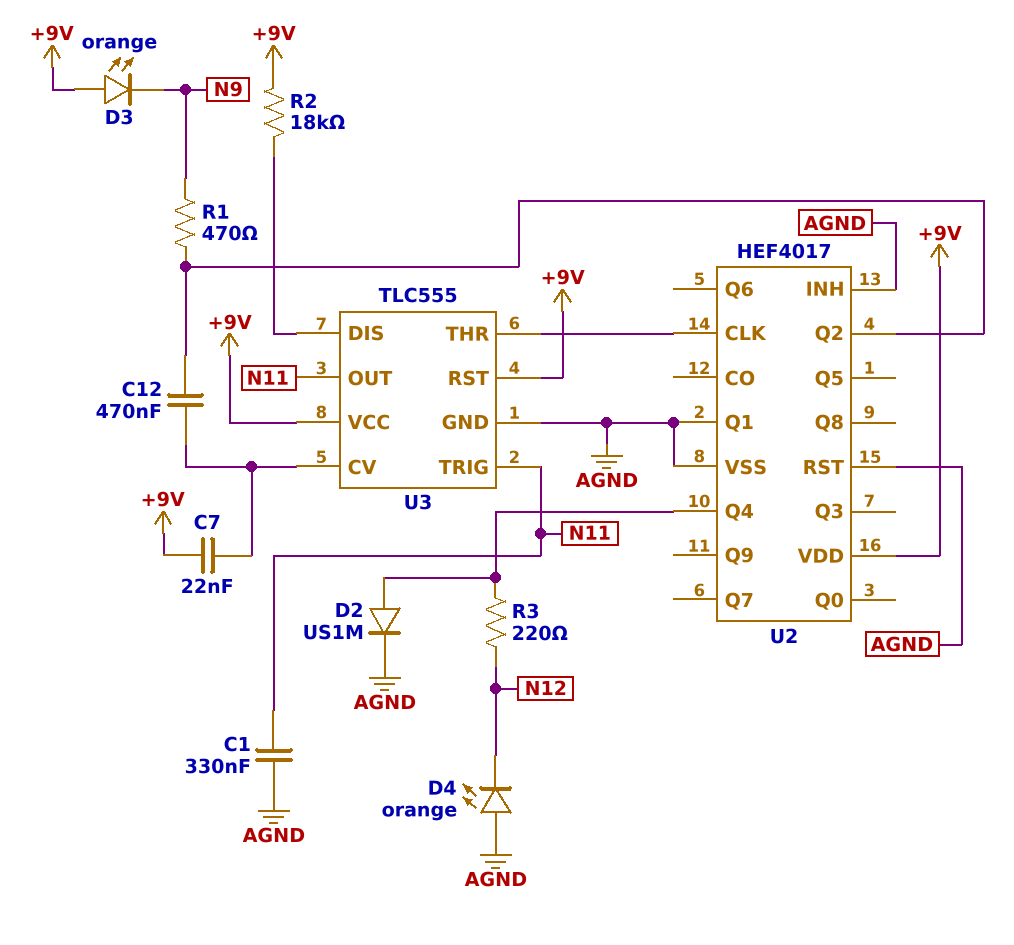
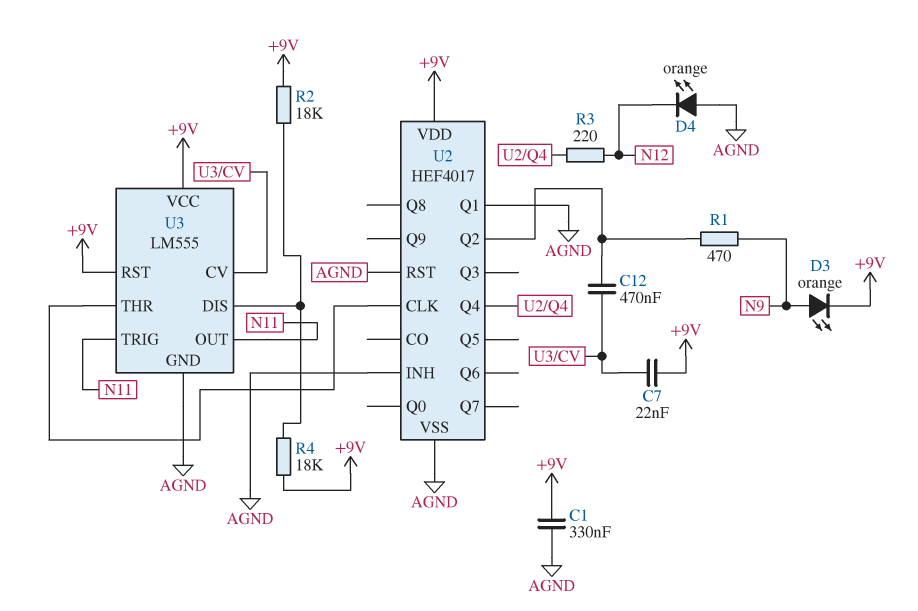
C1: 330nF (AGND, N11) -> 330nF (+9V, AGND)
D2: diode US1M (A U2/Q4, K AGND) -> none
D3: LED orange (A +9V, K N9) -> LED orange (A N9, K +9V)
R4: none -> 18k (+9V, U3/DIS)
U3: TLC555 -> LM555

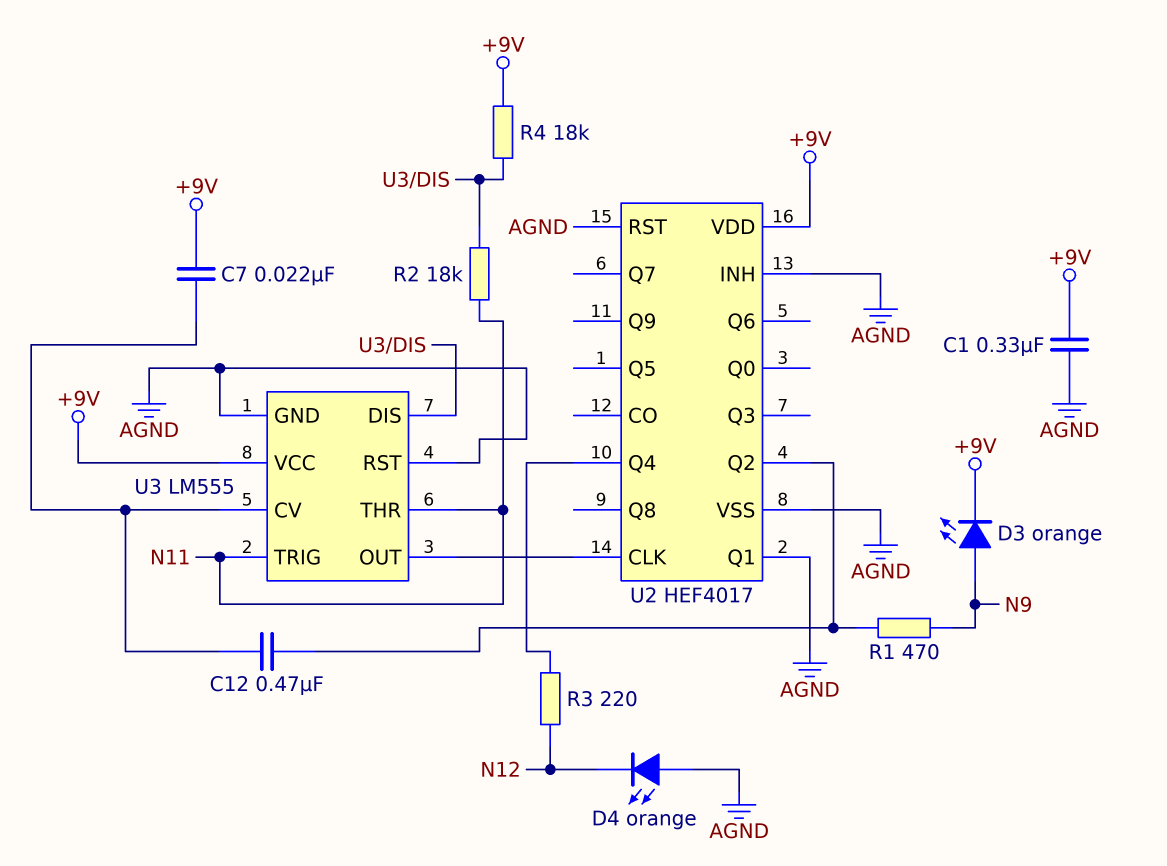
R2: 18k (+9V, U3/DIS) -> 18k (N11, U3/DIS)
U3 pin OUT: N11 -> U2/CLK
U3 pin RST: +9V -> AGND
U3 pin THR: U2/CLK -> N11

